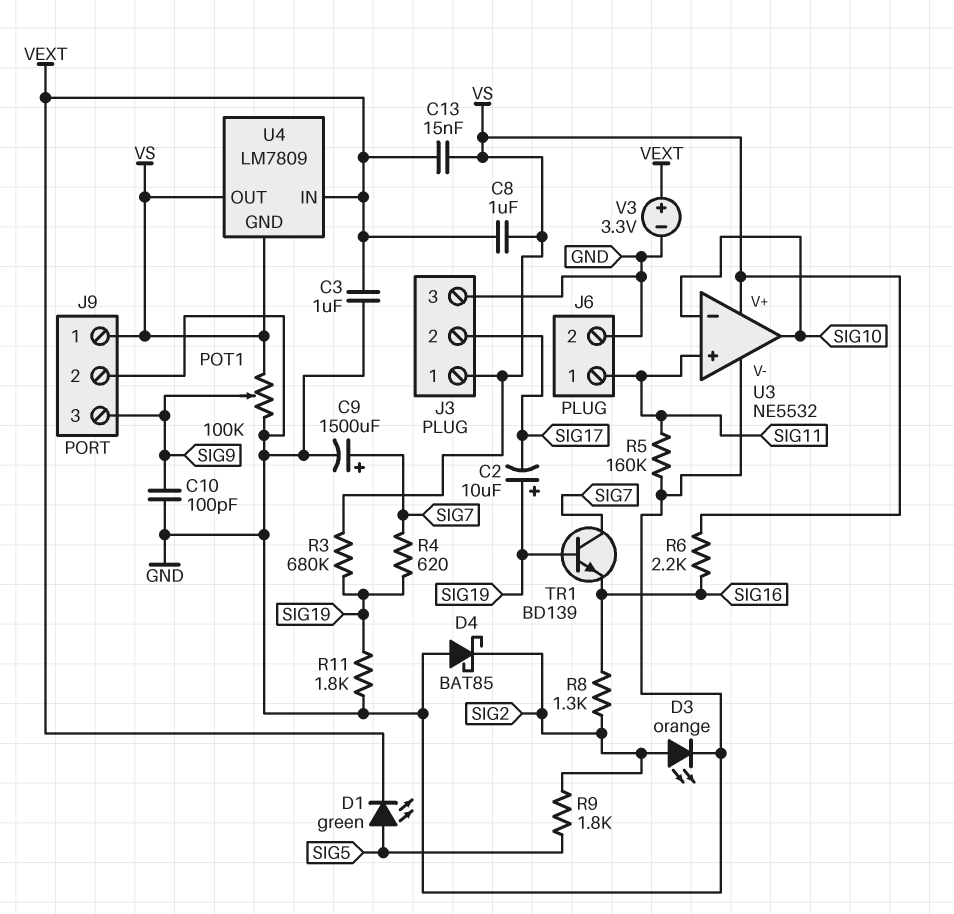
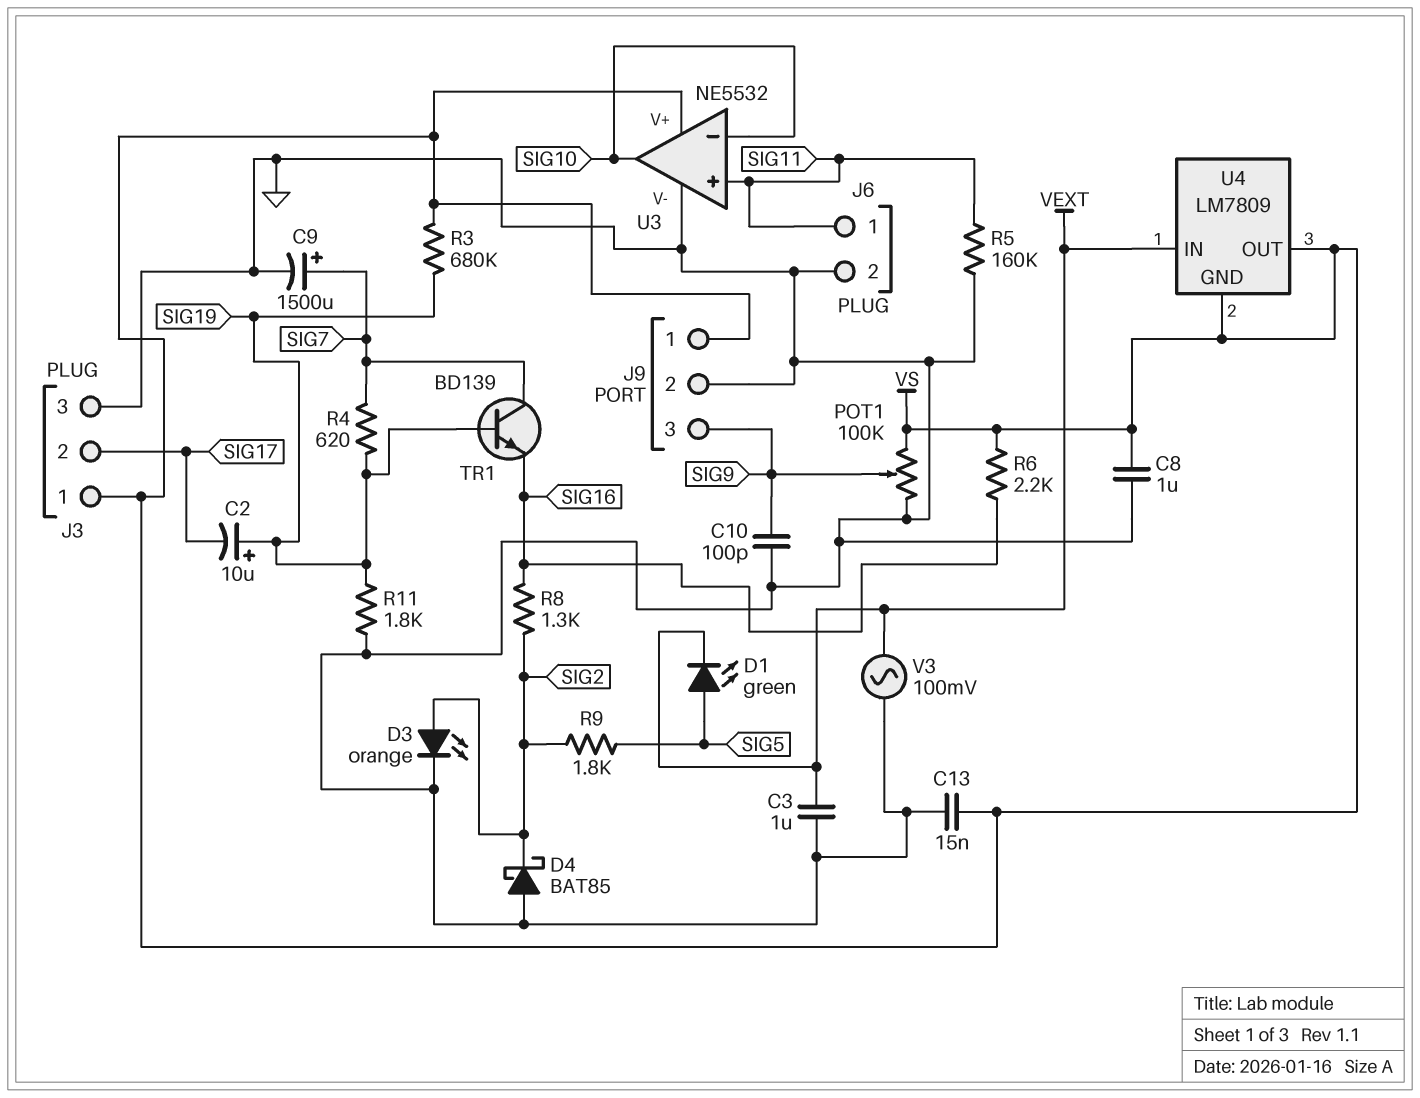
C8: 1uF (VEXT, VS) -> 1uF (GND, VS)
C13: 15nF (VEXT, VS) -> 15nF (GND, VS)
V3: 3.3V (plus VEXT, minus GND) -> AC 100mV (GND, VEXT)

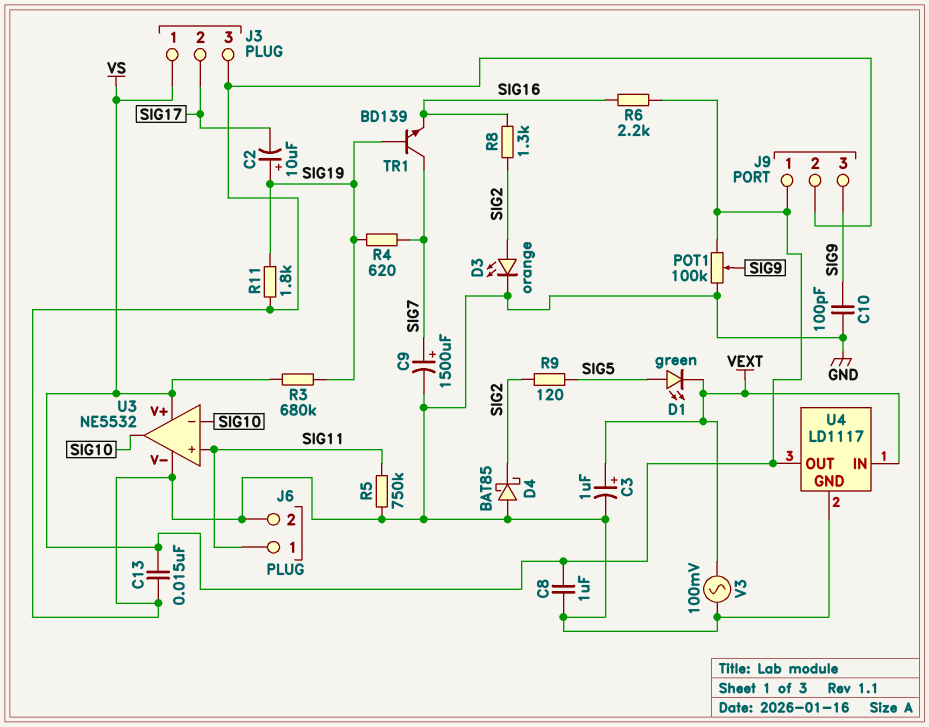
C3: 1uF (GND, VEXT) -> 1uF (plus VEXT, minus GND)
R5: 160k (GND, SIG11) -> 750k (GND, SIG11)
R9: 1.8k (SIG2, SIG5) -> 120 (SIG2, SIG5)
U4: LM7809 -> LD1117
U4 pin GND: VS -> GND

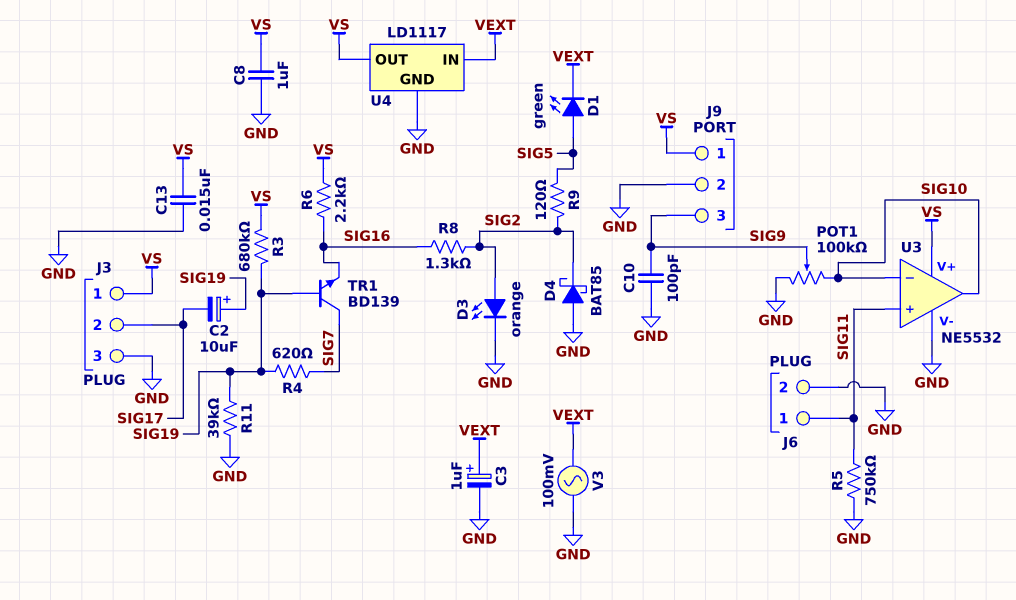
C9: 1500uF (plus SIG7, minus GND) -> none
POT1: 100k (GND, VS, wiper SIG9) -> 100k (GND, SIG10, wiper SIG9)
R11: 1.8k (GND, SIG19) -> 39k (GND, SIG19)

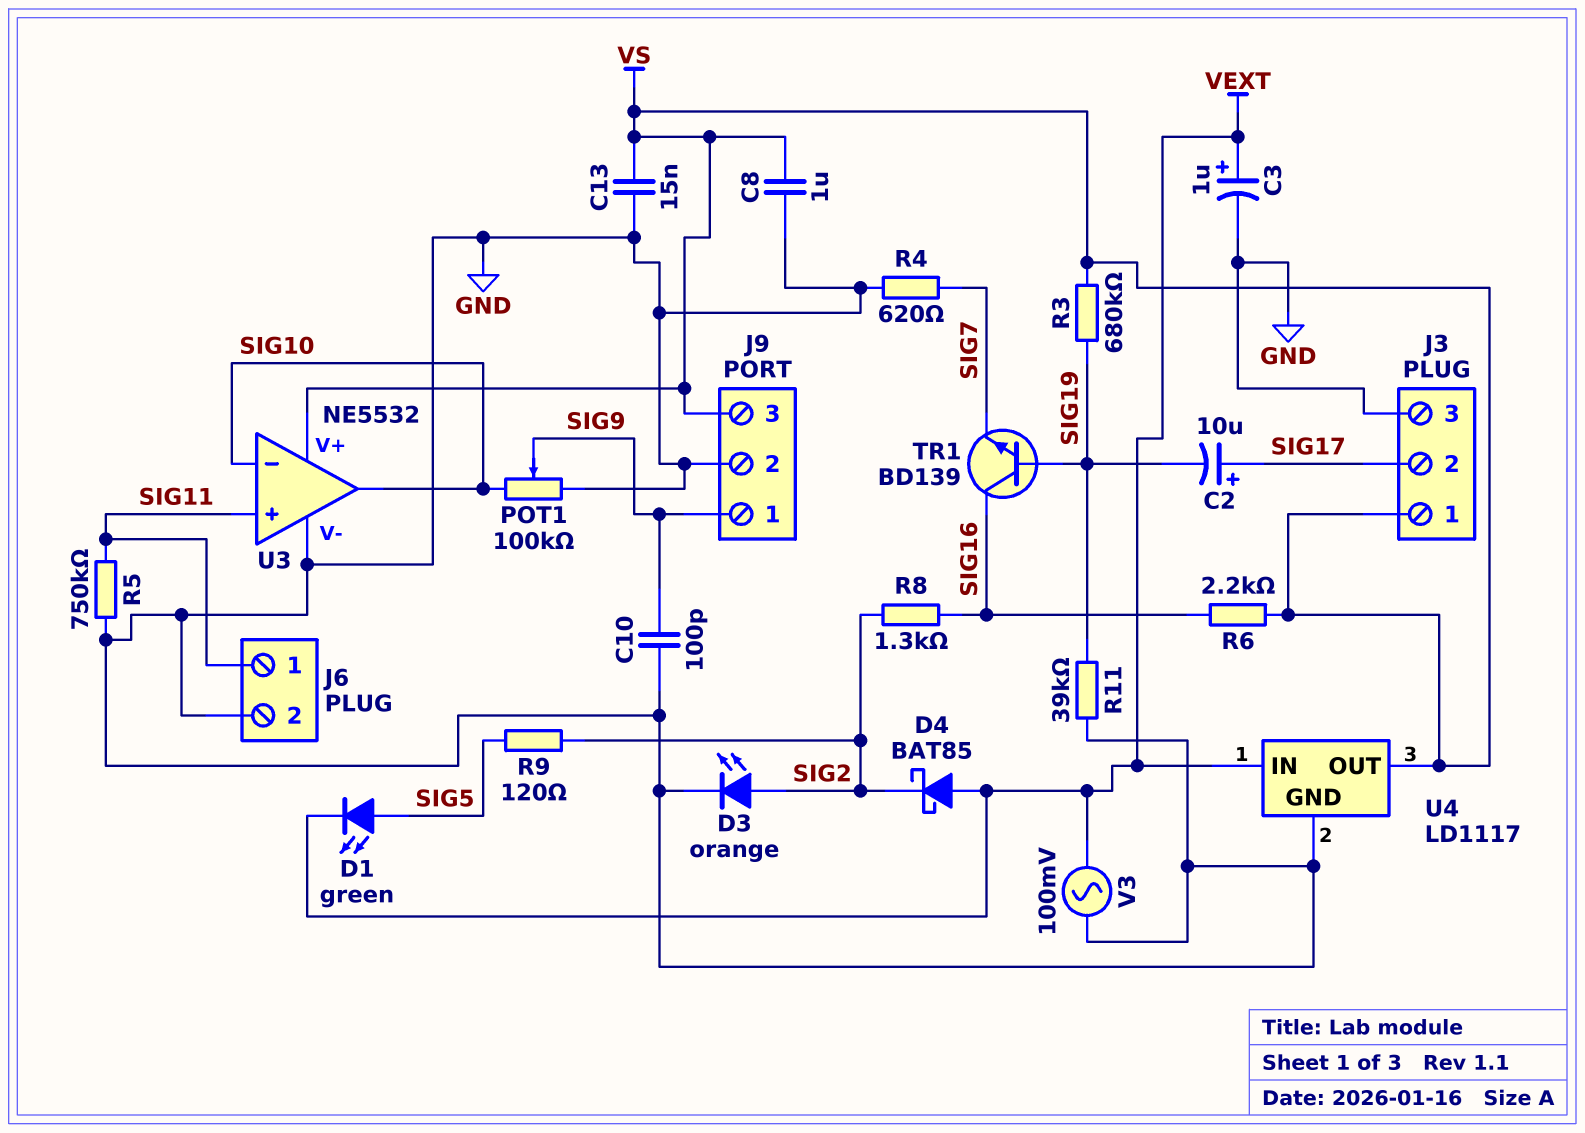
C2: 10uF (plus SIG19, minus SIG17) -> 10uF (plus SIG17, minus SIG19)
D4: schottky BAT85 (A GND, K SIG2) -> schottky BAT85 (A VEXT, K SIG2)
J9 pin 1: VS -> SIG9
J9 pin 3: SIG9 -> VS
R4: 620 (SIG7, SIG19) -> 620 (GND, SIG7)
TR1: NPN BD139 (B SIG19, C SIG7, E SIG16) -> NPN BD139 (B SIG19, C SIG16, E SIG7)

